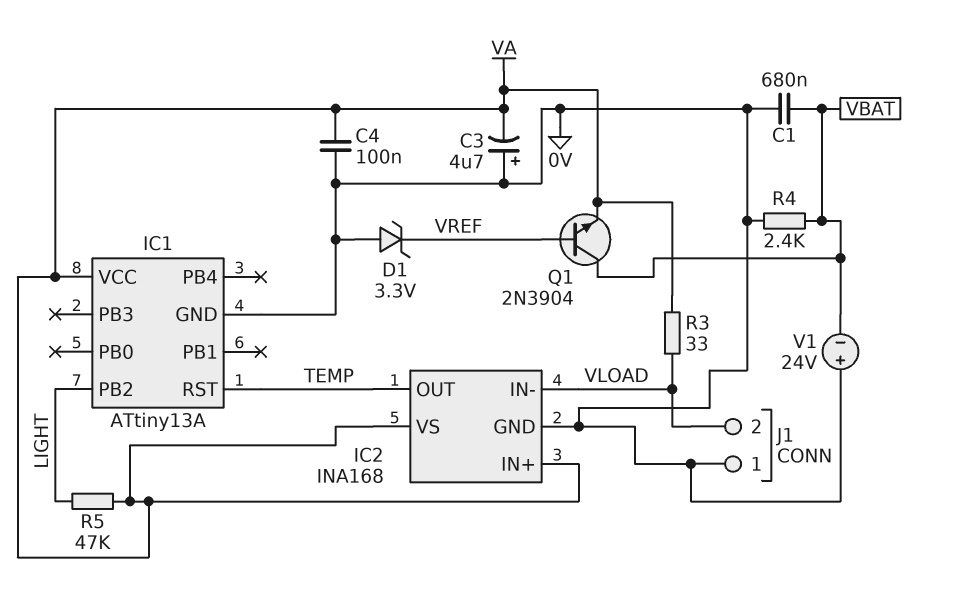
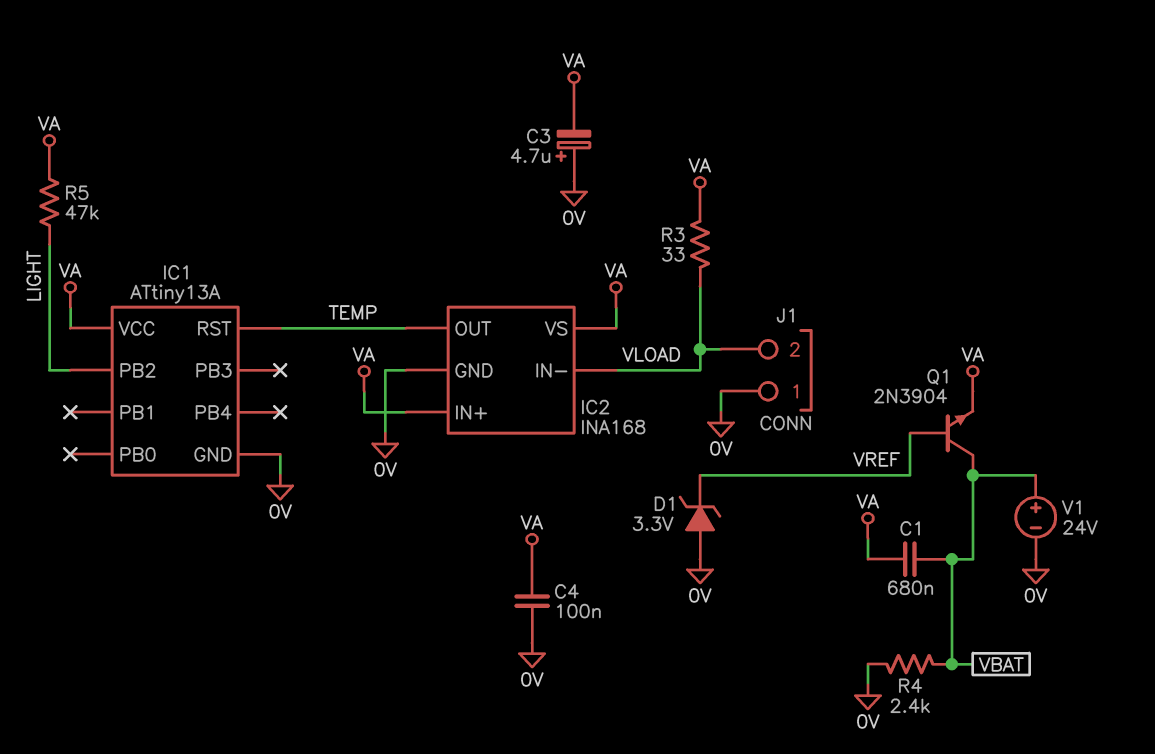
C1: 680nF (0V, VBAT) -> 680nF (VA, VBAT)
V1: 24V (plus 0V, minus VBAT) -> 24V (plus VBAT, minus 0V)

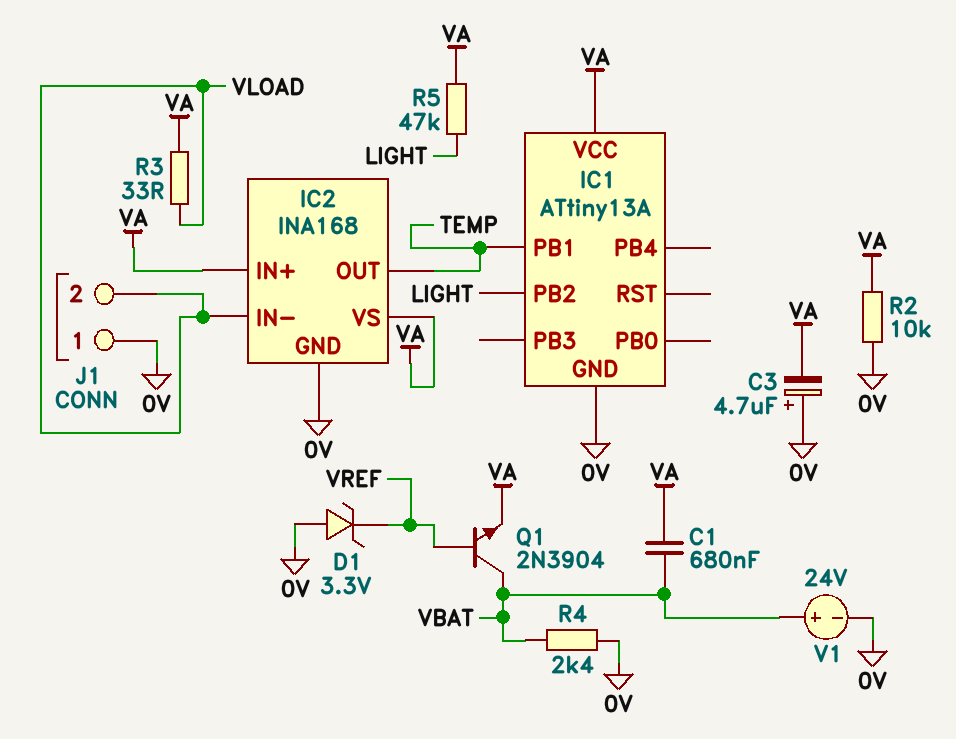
C4: 100nF (0V, VA) -> none
IC1 pin PB1: none -> TEMP
IC1 pin RST: TEMP -> none
R2: none -> 10k (0V, VA)

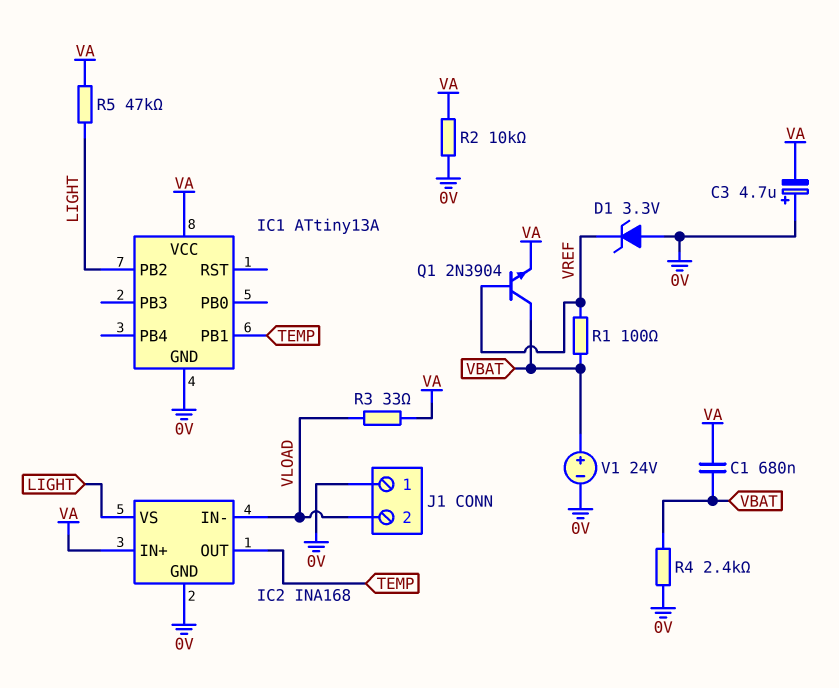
IC2 pin VS: VA -> LIGHT
R1: none -> 100 (VBAT, VREF)

